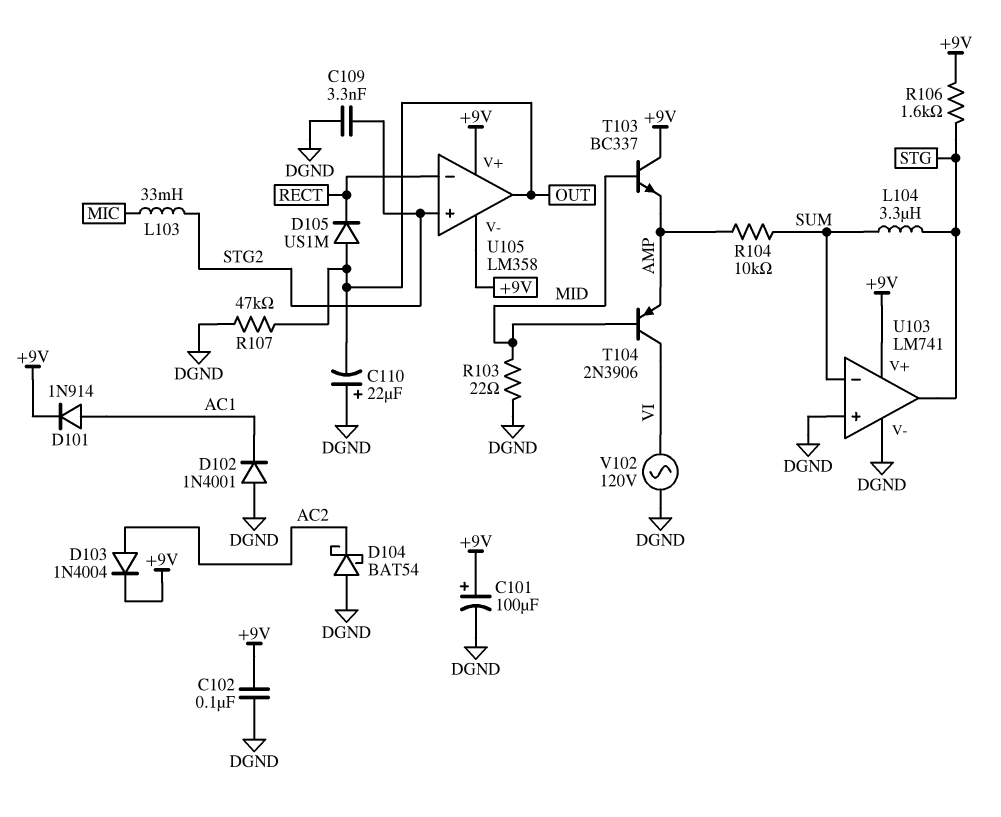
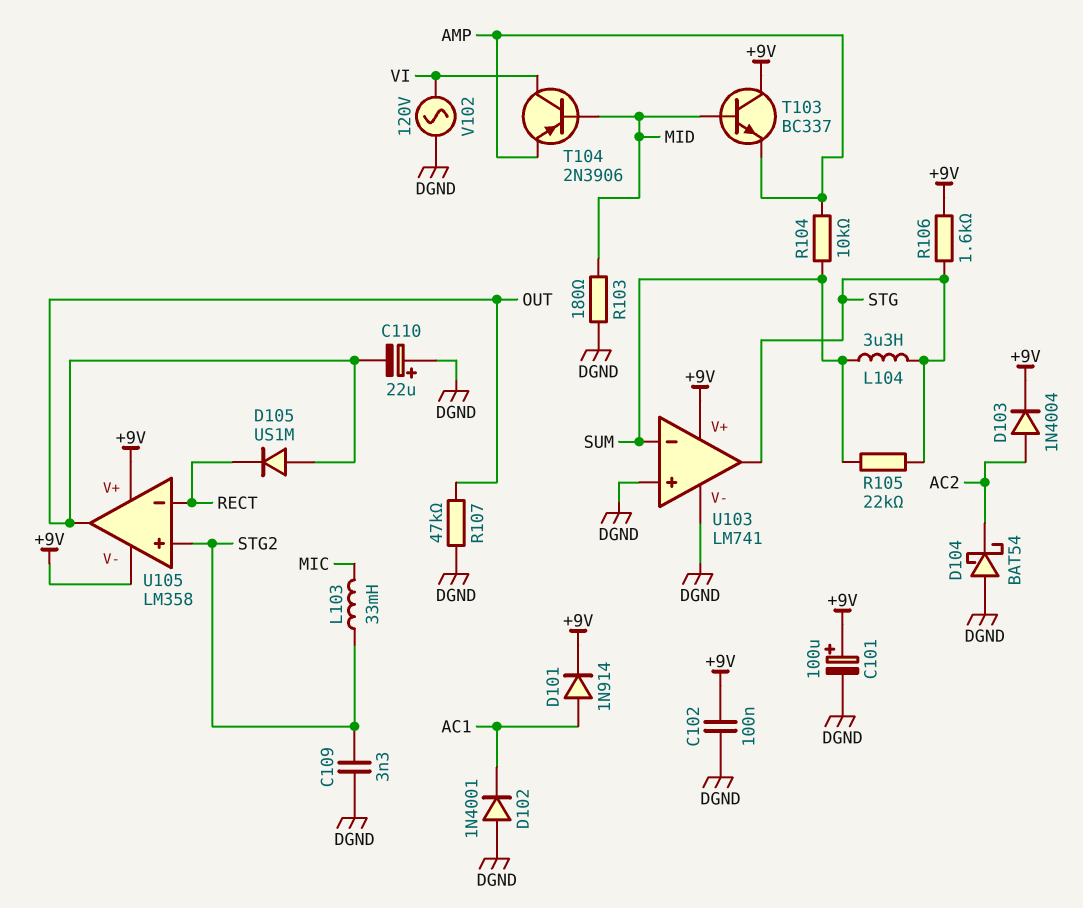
R103: 22 (DGND, MID) -> 180 (DGND, MID)
R105: none -> 22k (STG, SUM)

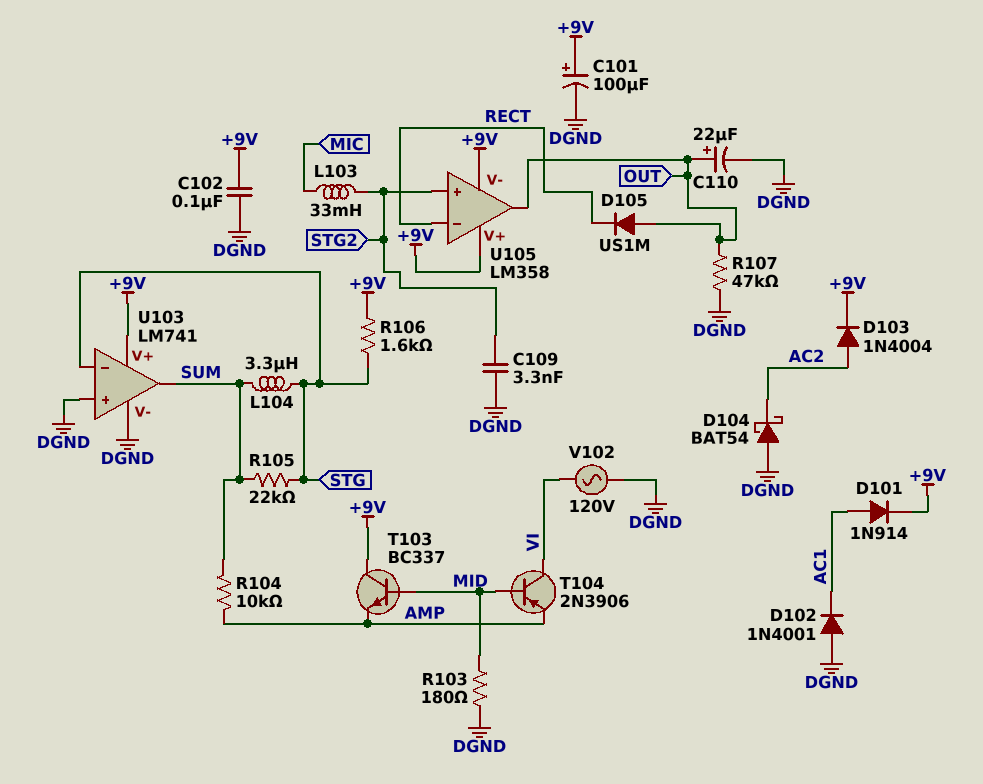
C110: 22uF (plus DGND, minus OUT) -> 22uF (plus OUT, minus DGND)
U103 pin in-: SUM -> STG
U103 pin out: STG -> SUM

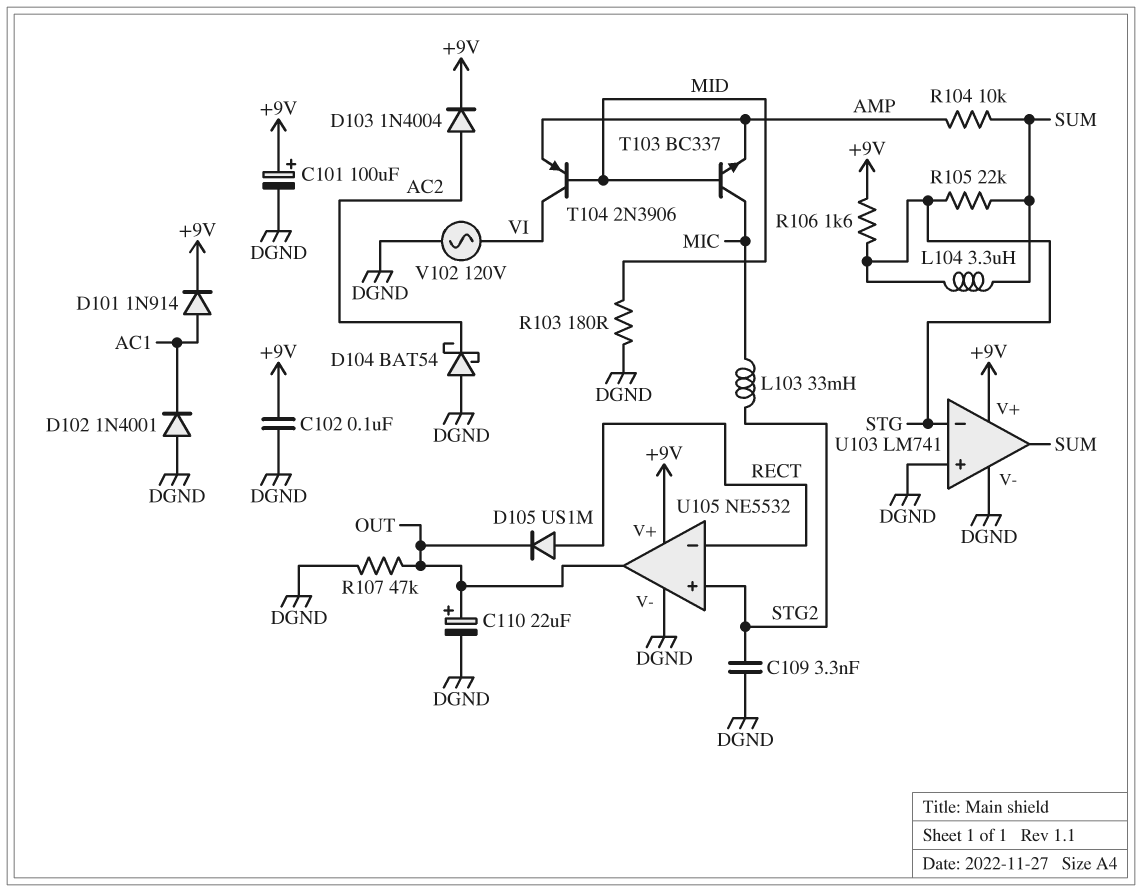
D105: diode US1M (A OUT, K RECT) -> diode US1M (A RECT, K OUT)
T103: NPN BC337 (B MID, C +9V, E AMP) -> NPN BC337 (B MID, C MIC, E AMP)
U105: LM358 -> NE5532
U105 pin V-: +9V -> DGND

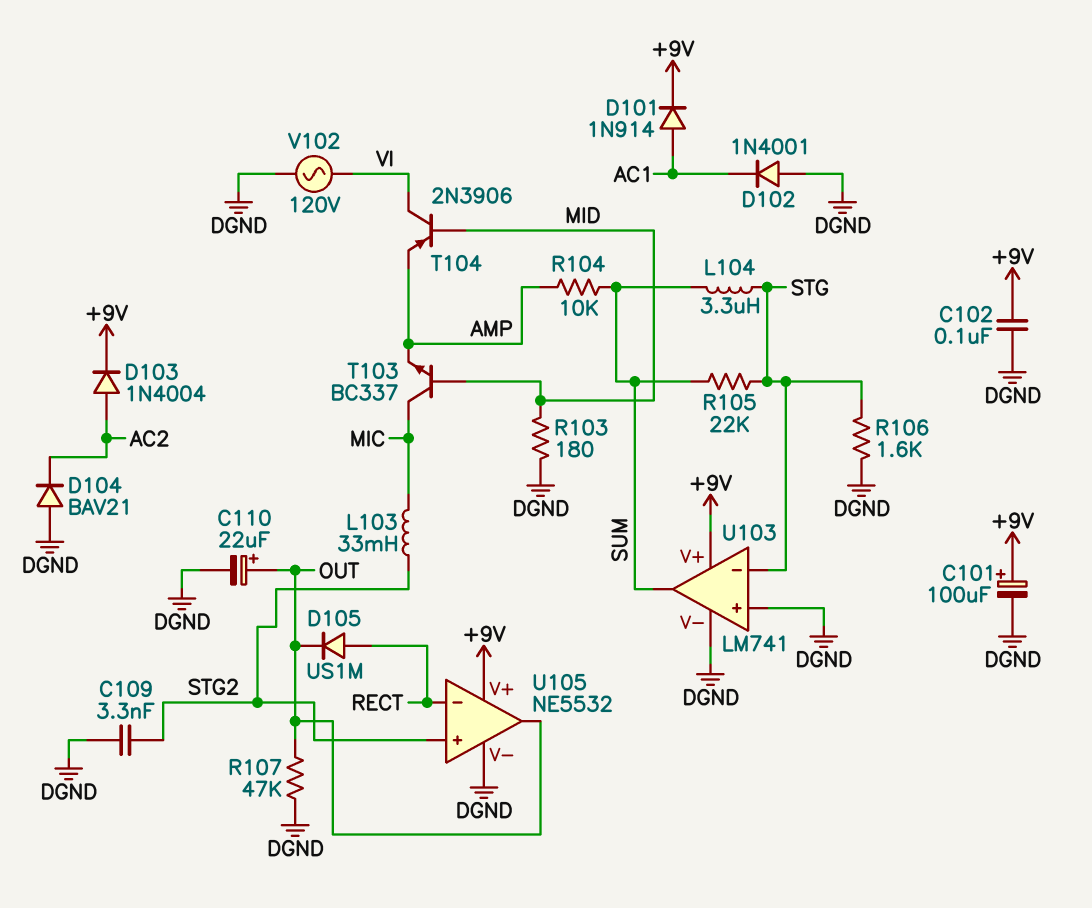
D104: schottky BAT54 (A DGND, K AC2) -> diode BAV21 (A DGND, K AC2)
R106: 1.6k (+9V, STG) -> 1.6k (DGND, STG)

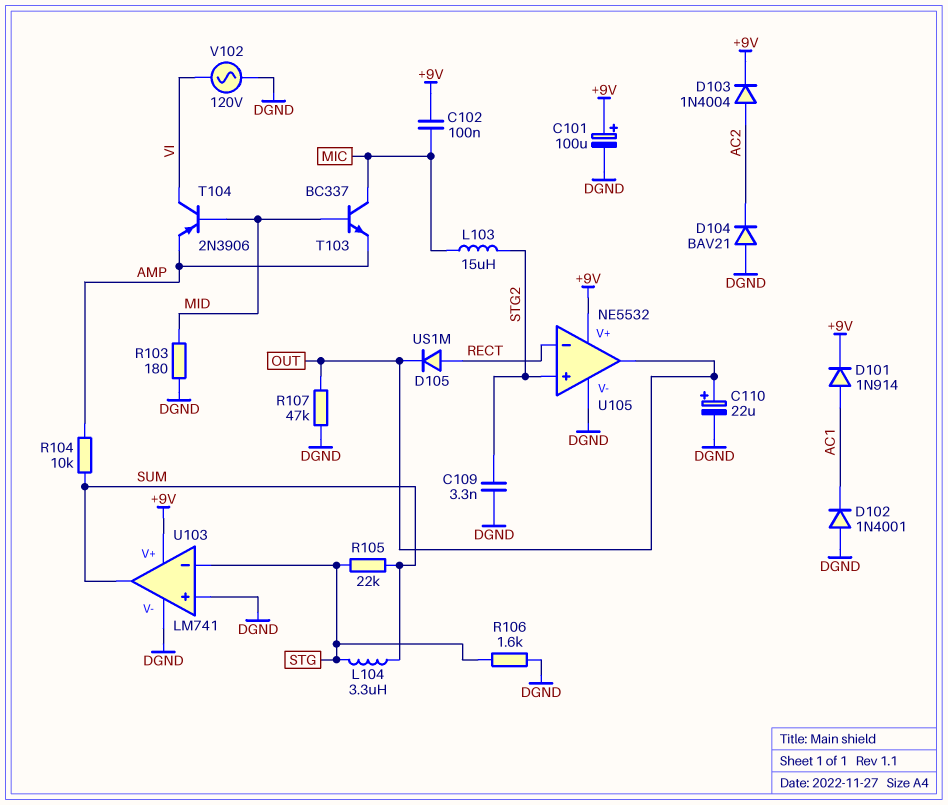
C102: 100nF (+9V, DGND) -> 100nF (+9V, MIC)
L103: 33mH (MIC, STG2) -> 15uH (MIC, STG2)

